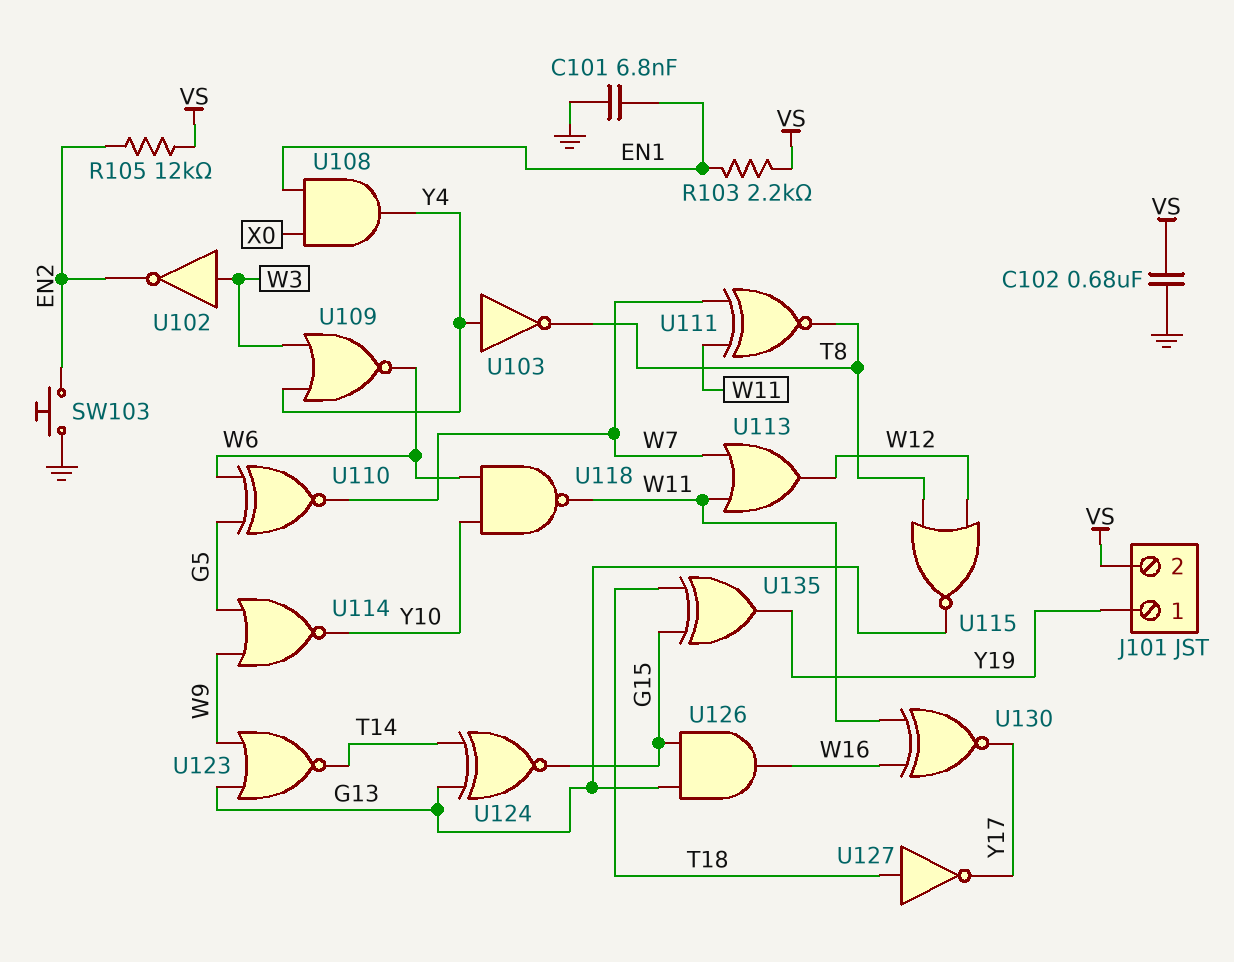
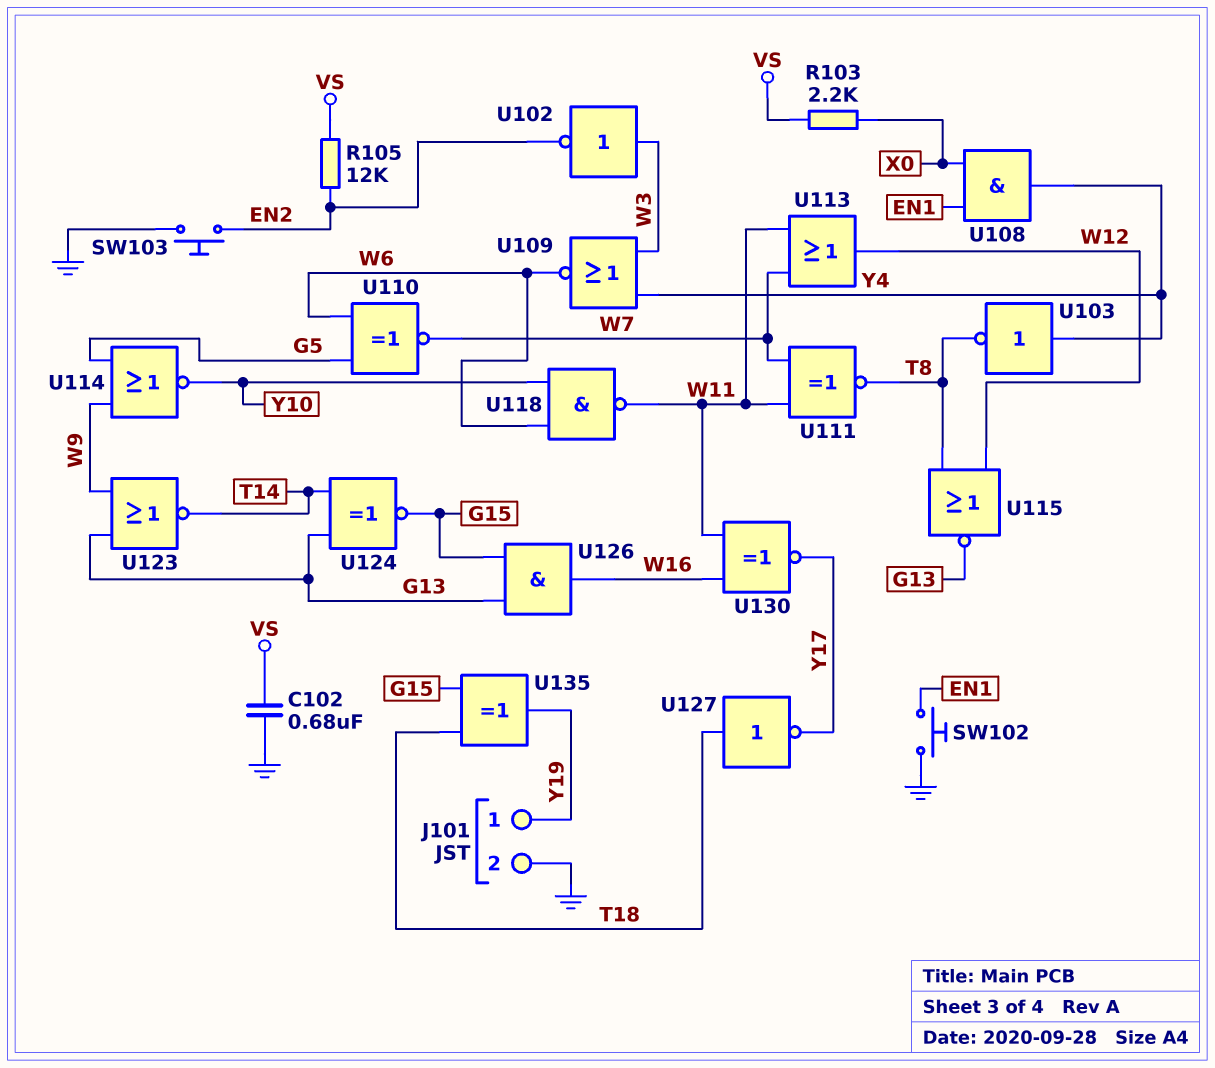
C101: 6.8nF (EN1, GND) -> none
J101 pin 2: VS -> GND
R103: 2.2k (EN1, VS) -> 2.2k (VS, X0)
SW102: none -> button (EN1, GND)

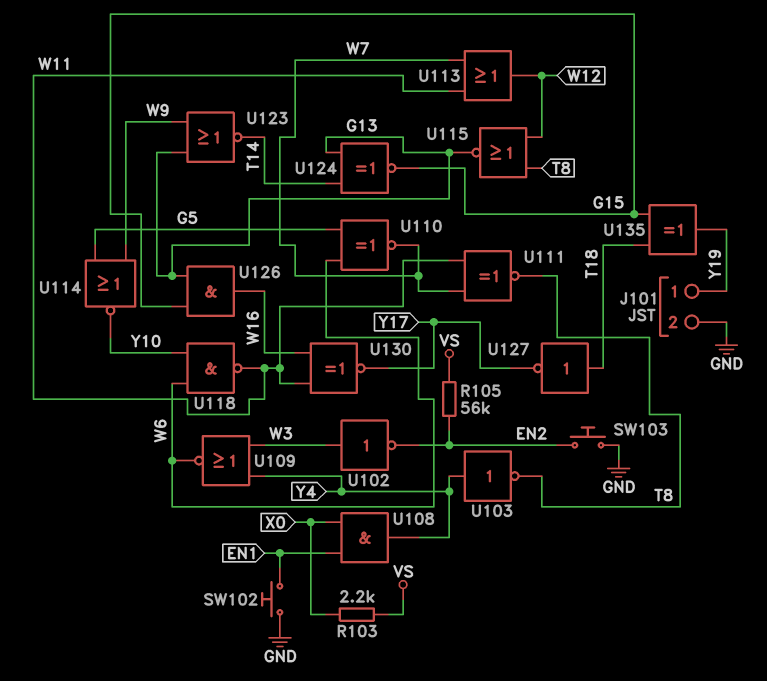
C102: 680nF (GND, VS) -> none
R105: 12k (EN2, VS) -> 56k (EN2, VS)

